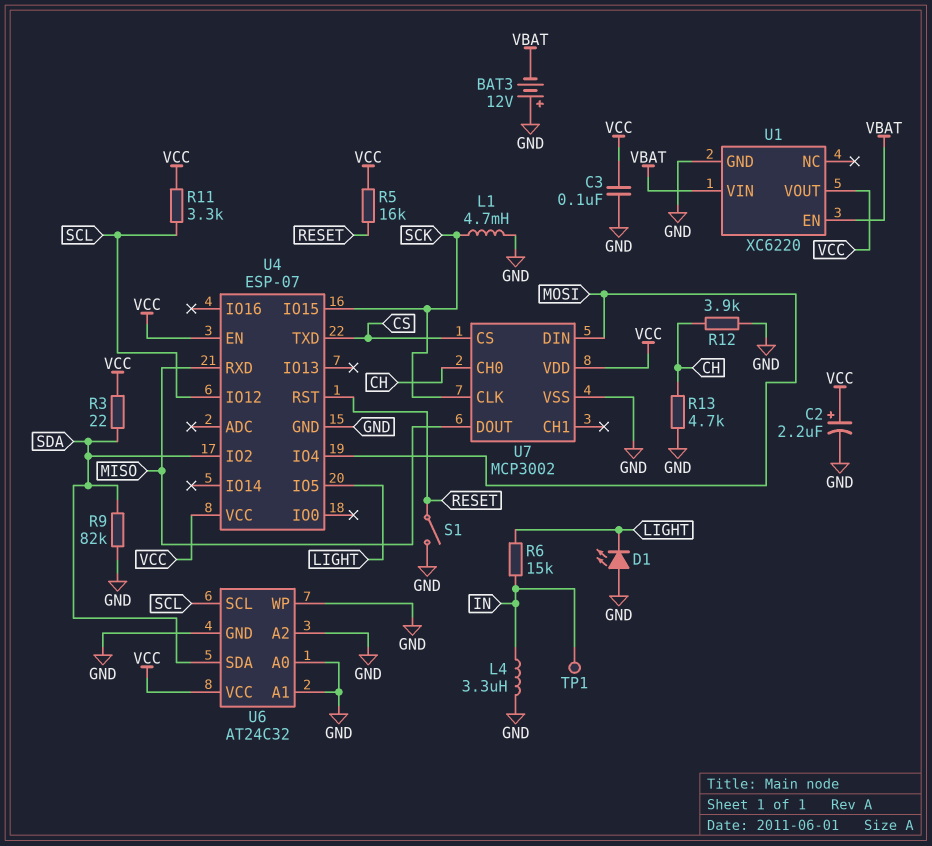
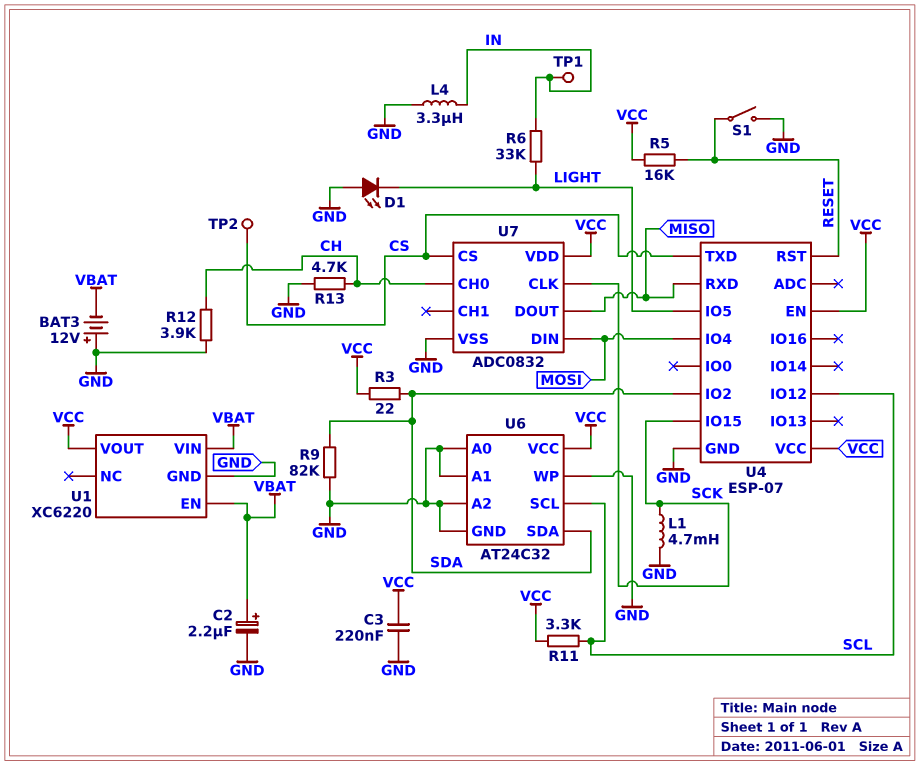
C2: 2.2uF (plus VCC, minus GND) -> 2.2uF (plus VBAT, minus GND)
C3: 100nF (GND, VCC) -> 220nF (GND, VCC)
R6: 15k (IN, LIGHT) -> 33k (IN, LIGHT)
TP2: none -> test point (CS)
U7: MCP3002 -> ADC0832

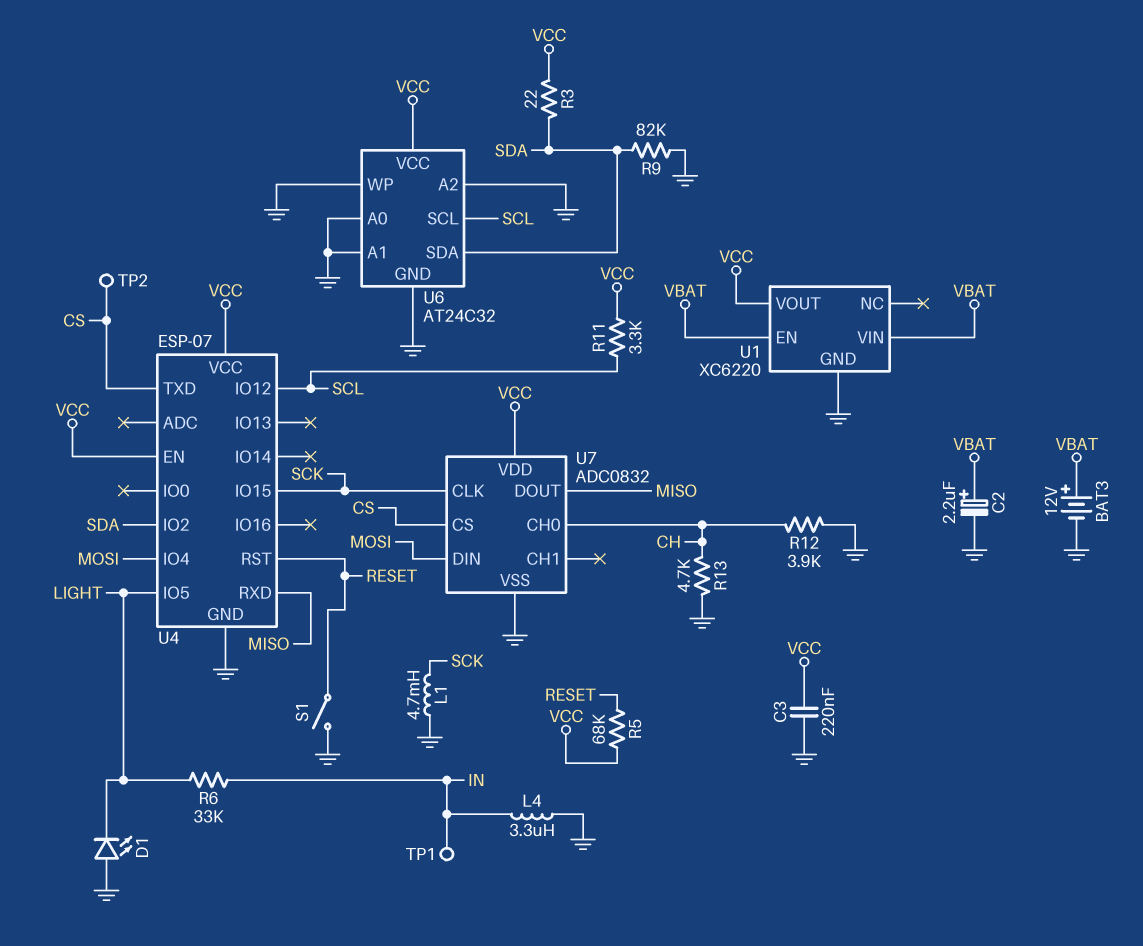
BAT3: 12V (plus GND, minus VBAT) -> 12V (plus VBAT, minus GND)
R5: 16k (RESET, VCC) -> 68k (RESET, VCC)

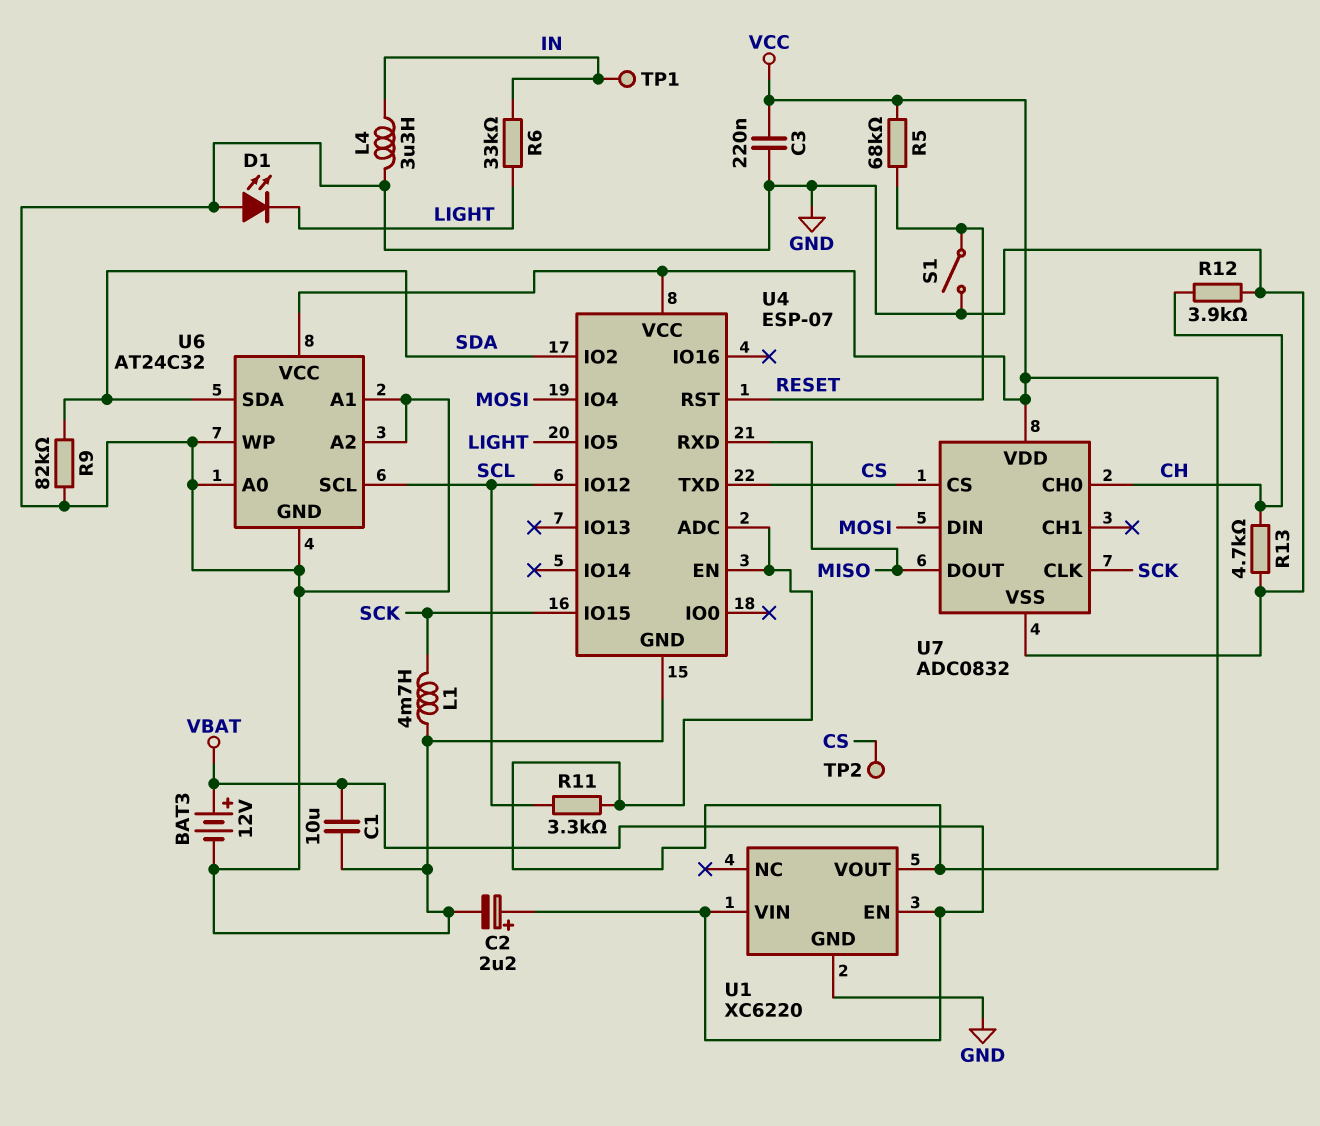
C1: none -> 10uF (GND, VBAT)
R3: 22 (SDA, VCC) -> none
U4 pin ADC: none -> VCC

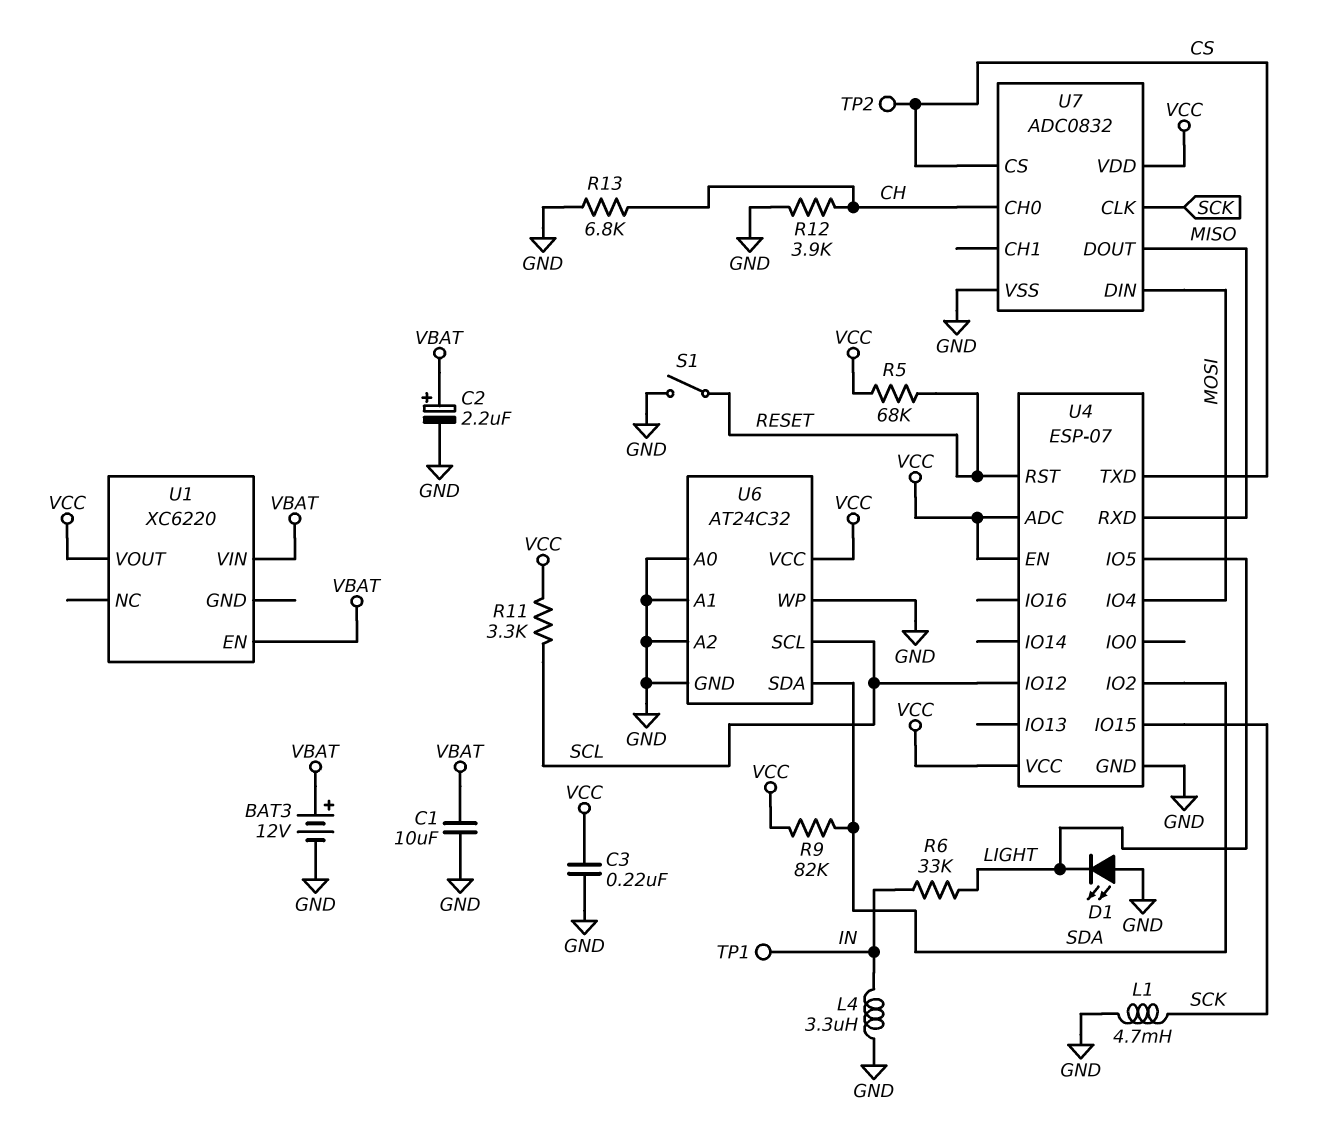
R9: 82k (GND, SDA) -> 82k (SDA, VCC)
R13: 4.7k (CH, GND) -> 6.8k (CH, GND)
U1 pin GND: GND -> none

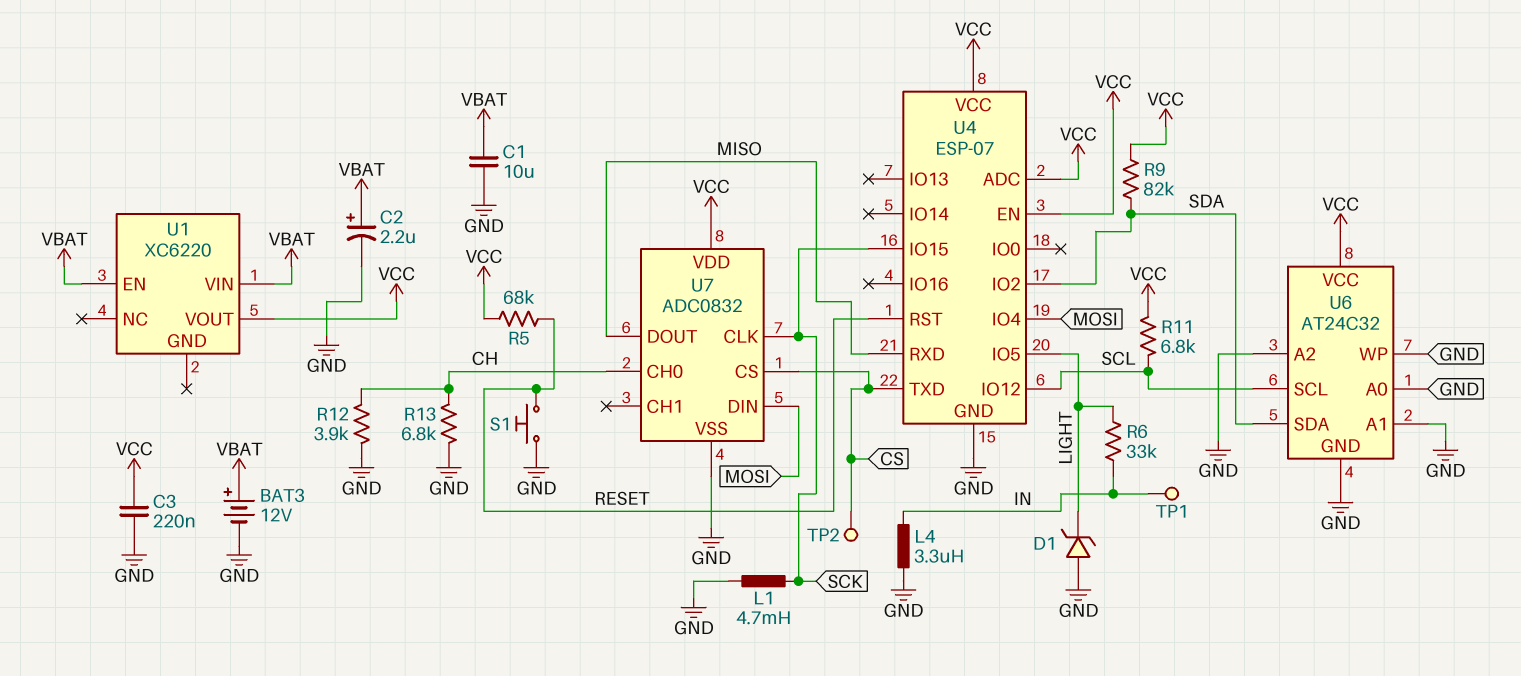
D1: LED (A GND, K LIGHT) -> zener (A GND, K LIGHT)
R11: 3.3k (SCL, VCC) -> 6.8k (SCL, VCC)
S1: switch (GND, RESET) -> button (GND, RESET)

